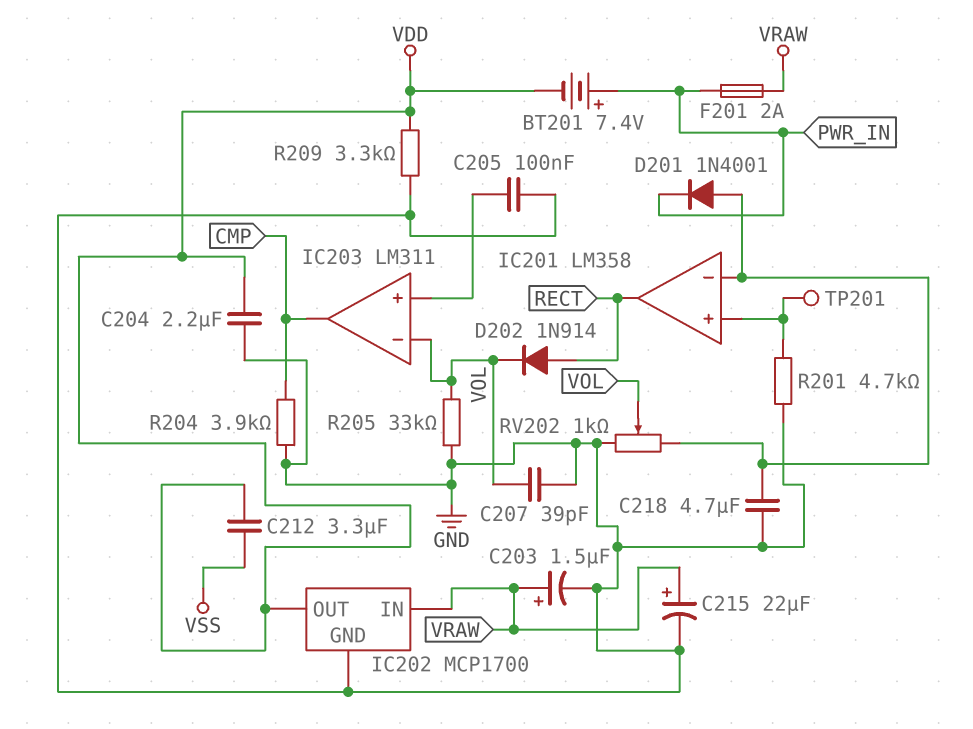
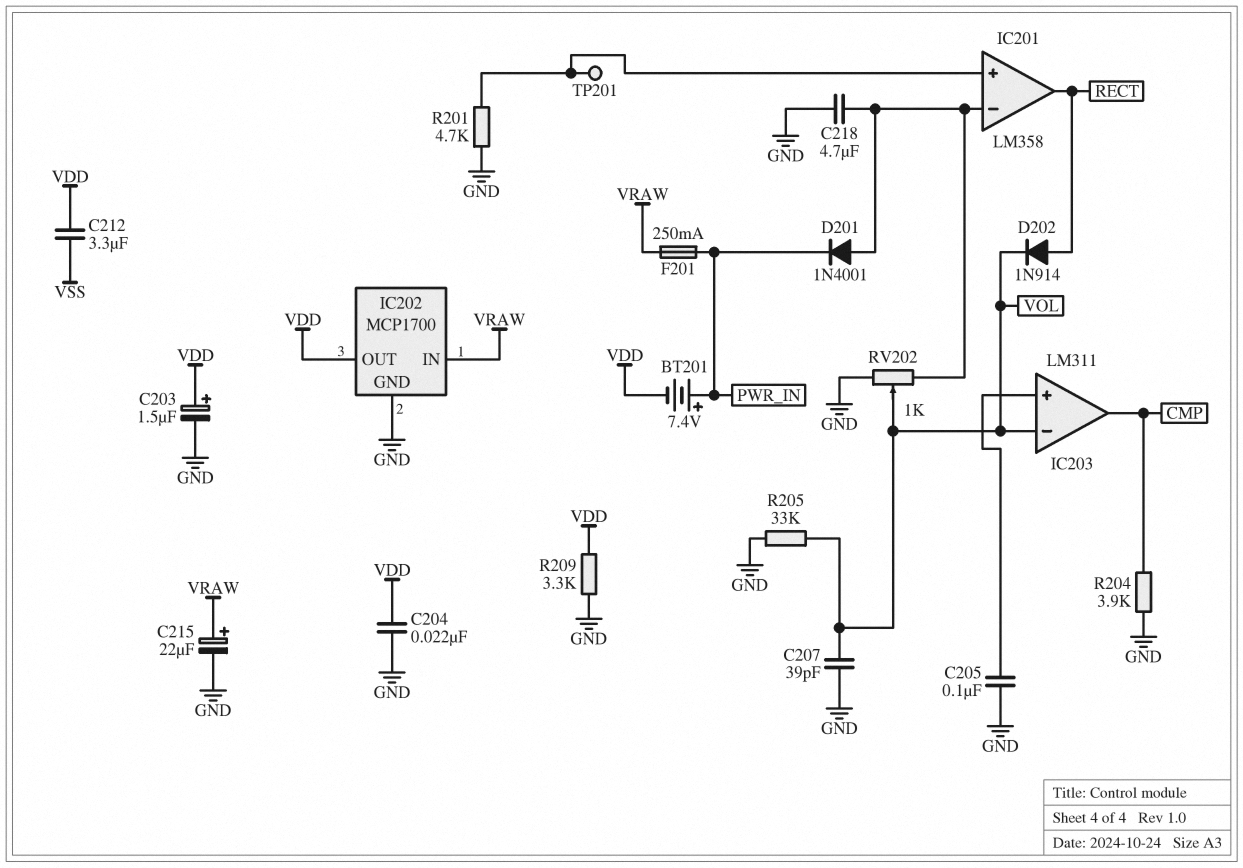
C203: 1.5uF (plus VRAW, minus GND) -> 1.5uF (plus VDD, minus GND)
C204: 2.2uF (GND, VDD) -> 22nF (GND, VDD)
F201: 2A (PWR_IN, VRAW) -> 250mA (PWR_IN, VRAW)

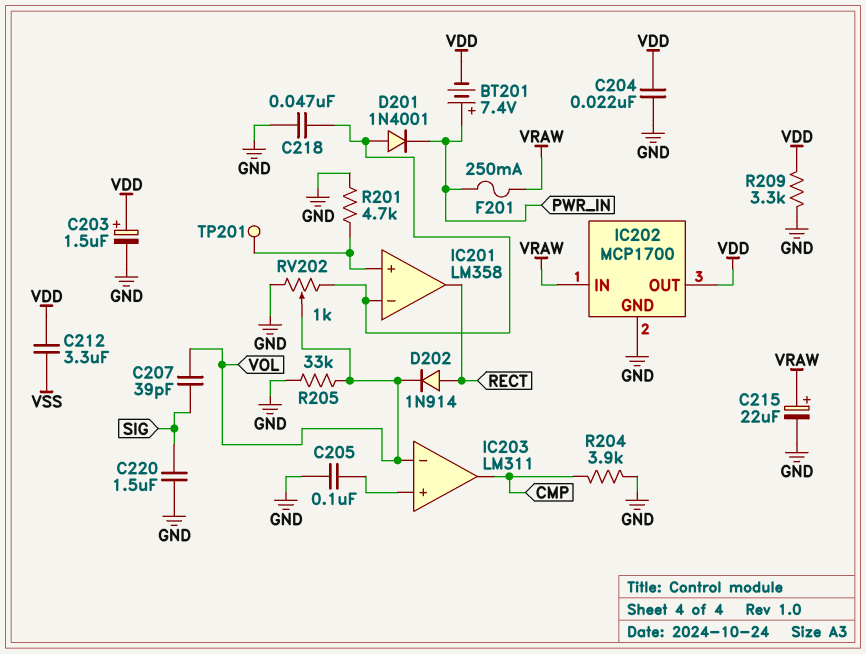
C207: 39pF (GND, VOL) -> 39pF (SIG, VOL)
C218: 4.7uF (GND, IC201/in-) -> 47nF (GND, IC201/in-)
C220: none -> 1.5uF (GND, SIG)

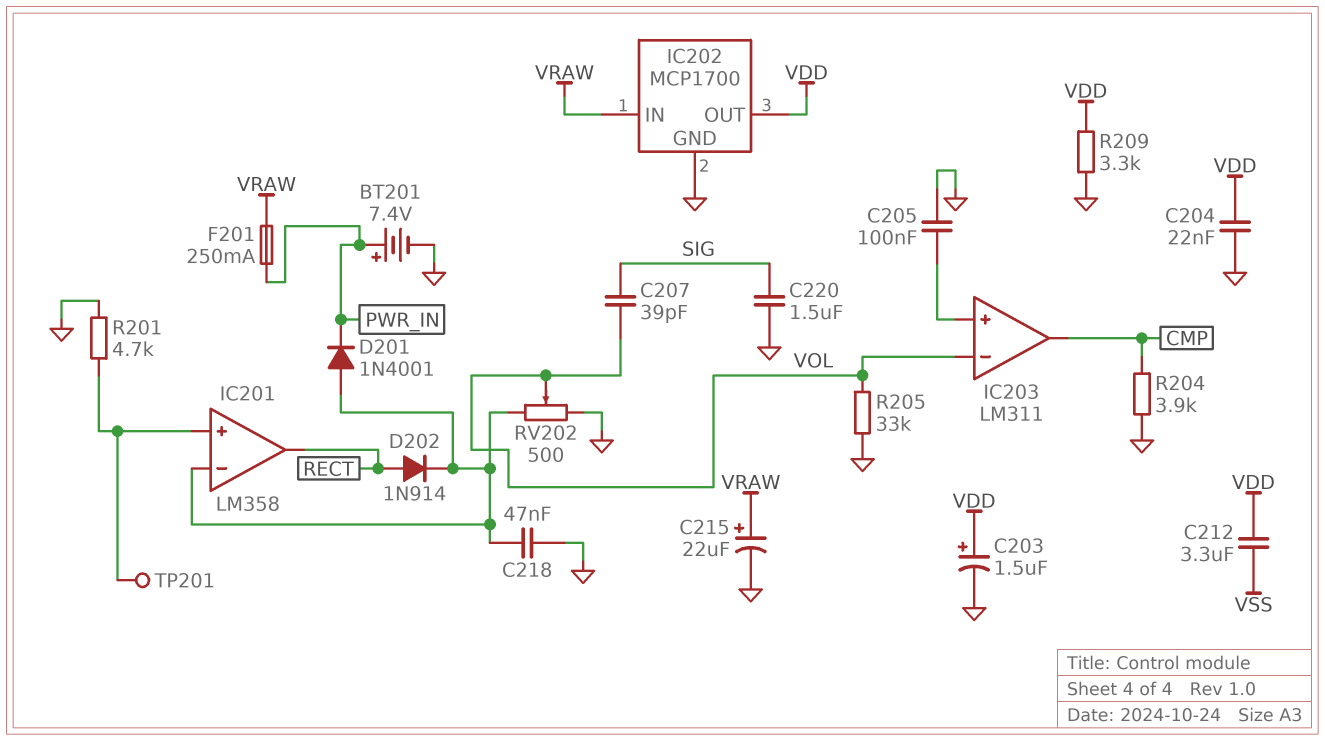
BT201: 7.4V (plus PWR_IN, minus VDD) -> 7.4V (plus PWR_IN, minus GND)
D202: diode 1N914 (A RECT, K VOL) -> diode 1N914 (A RECT, K IC201/in-)
RV202: 1k (GND, IC201/in-, wiper VOL) -> 500 (GND, IC201/in-, wiper VOL)

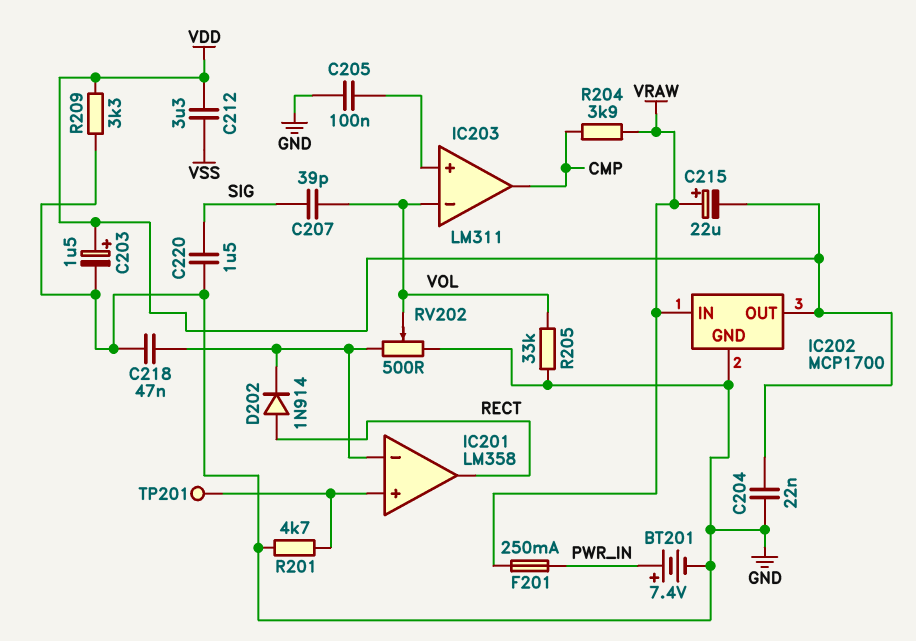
C215: 22uF (plus VRAW, minus GND) -> 22uF (plus VRAW, minus VDD)
D201: diode 1N4001 (A IC201/in-, K PWR_IN) -> none
R204: 3.9k (CMP, GND) -> 3.9k (CMP, VRAW)

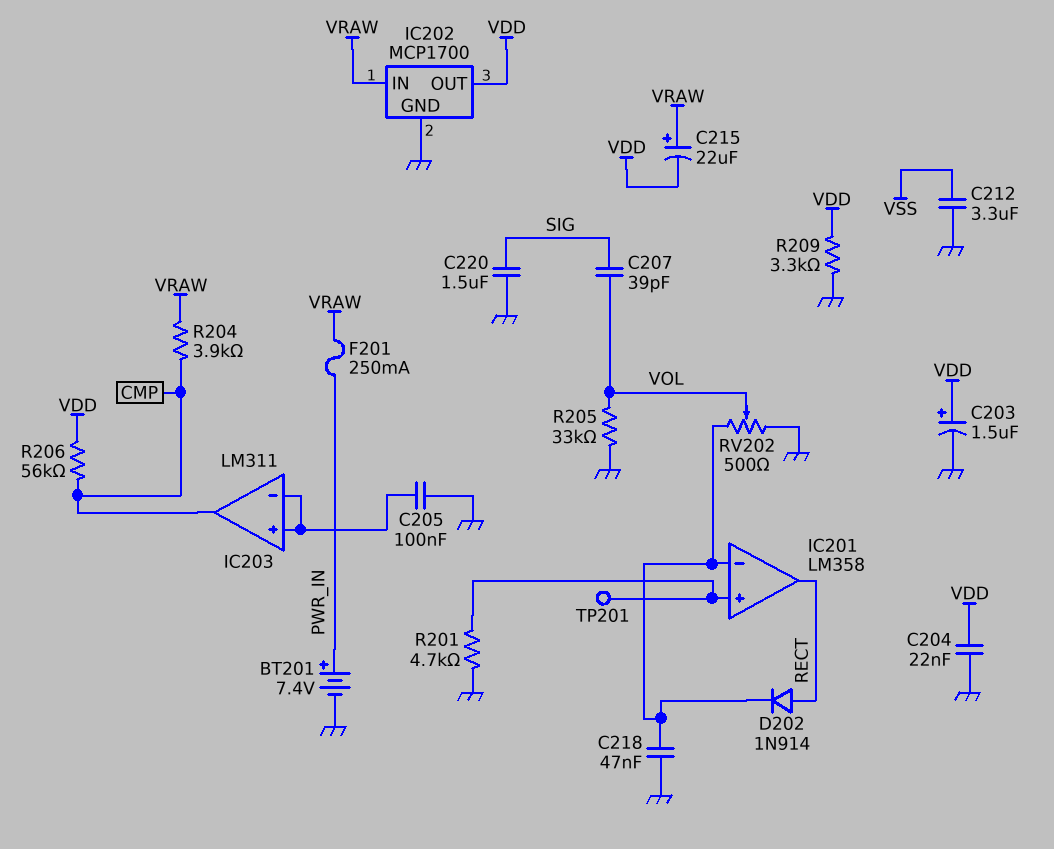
C212: 3.3uF (VDD, VSS) -> 3.3uF (GND, VSS)
IC203 pin in-: VOL -> IC203/in+
R206: none -> 56k (CMP, VDD)

